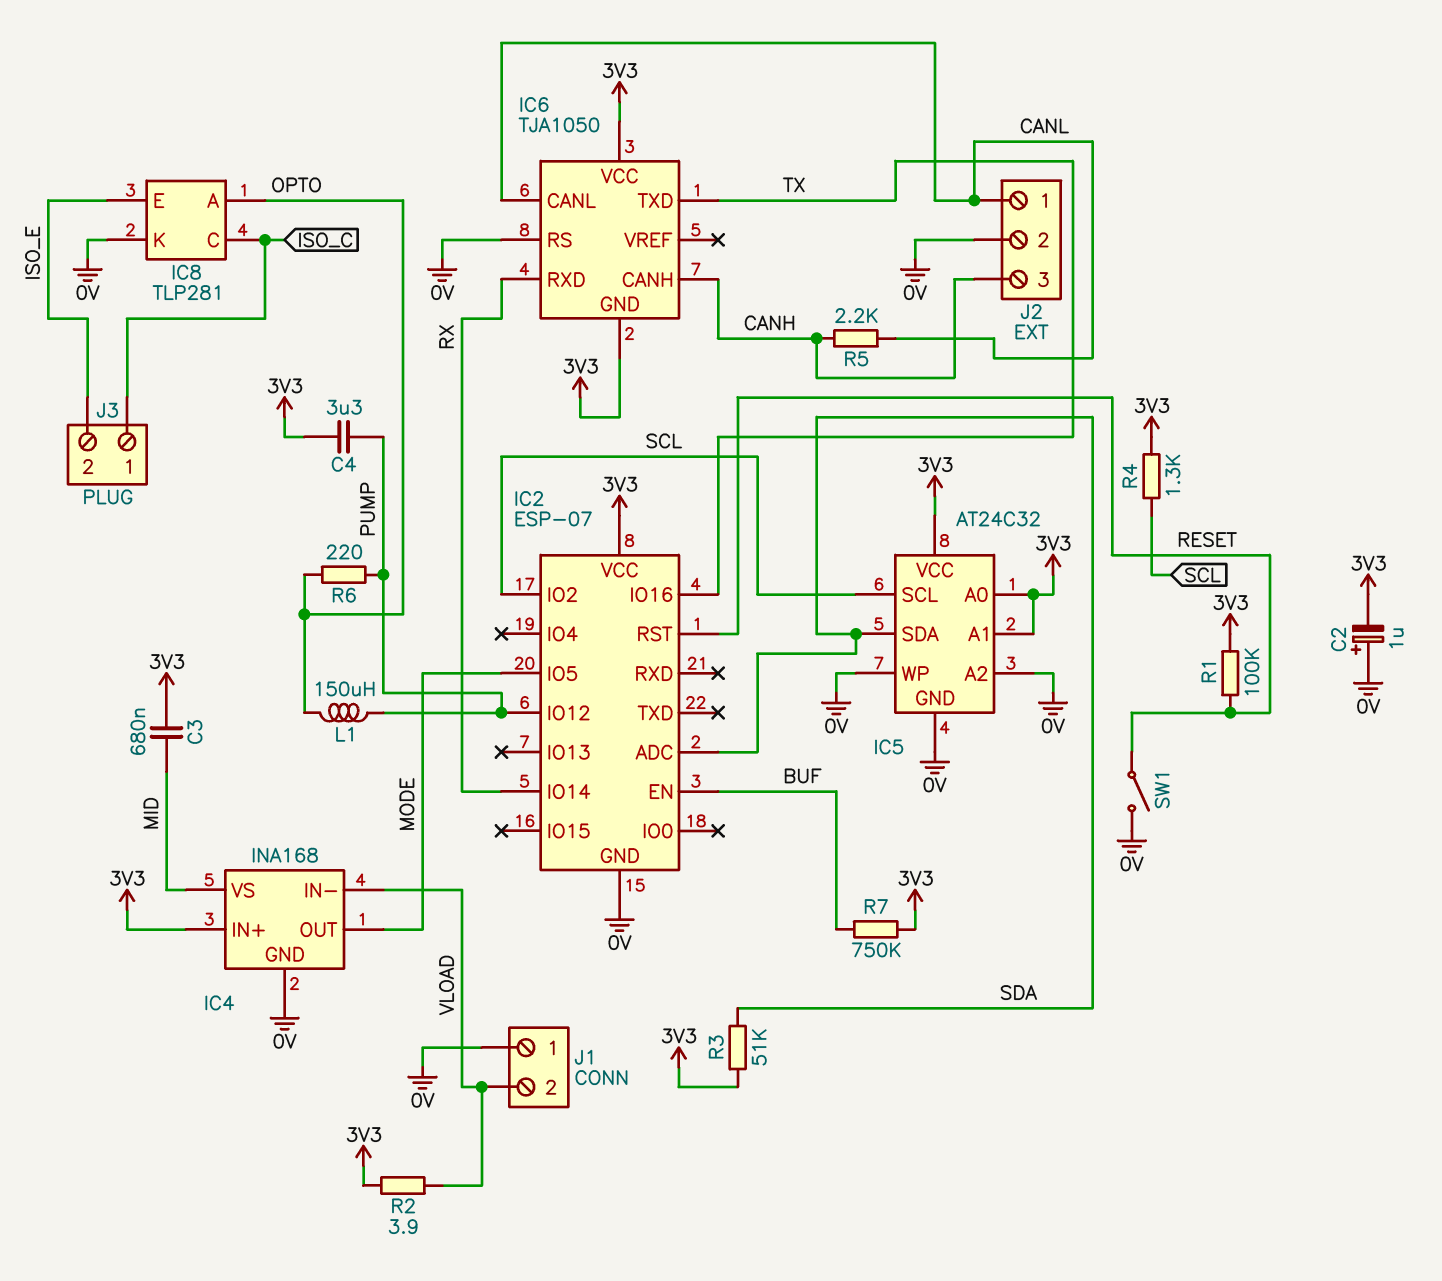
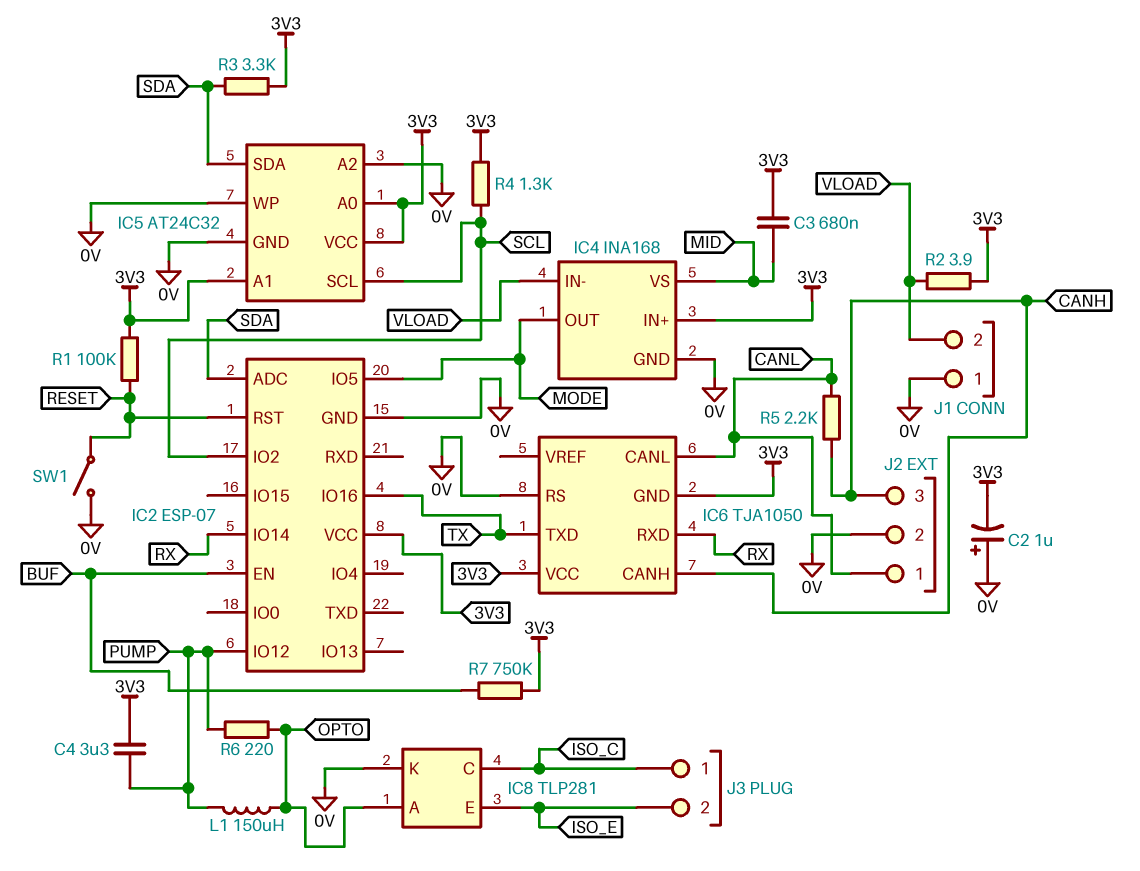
R3: 51k (3V3, SDA) -> 3.3k (3V3, SDA)

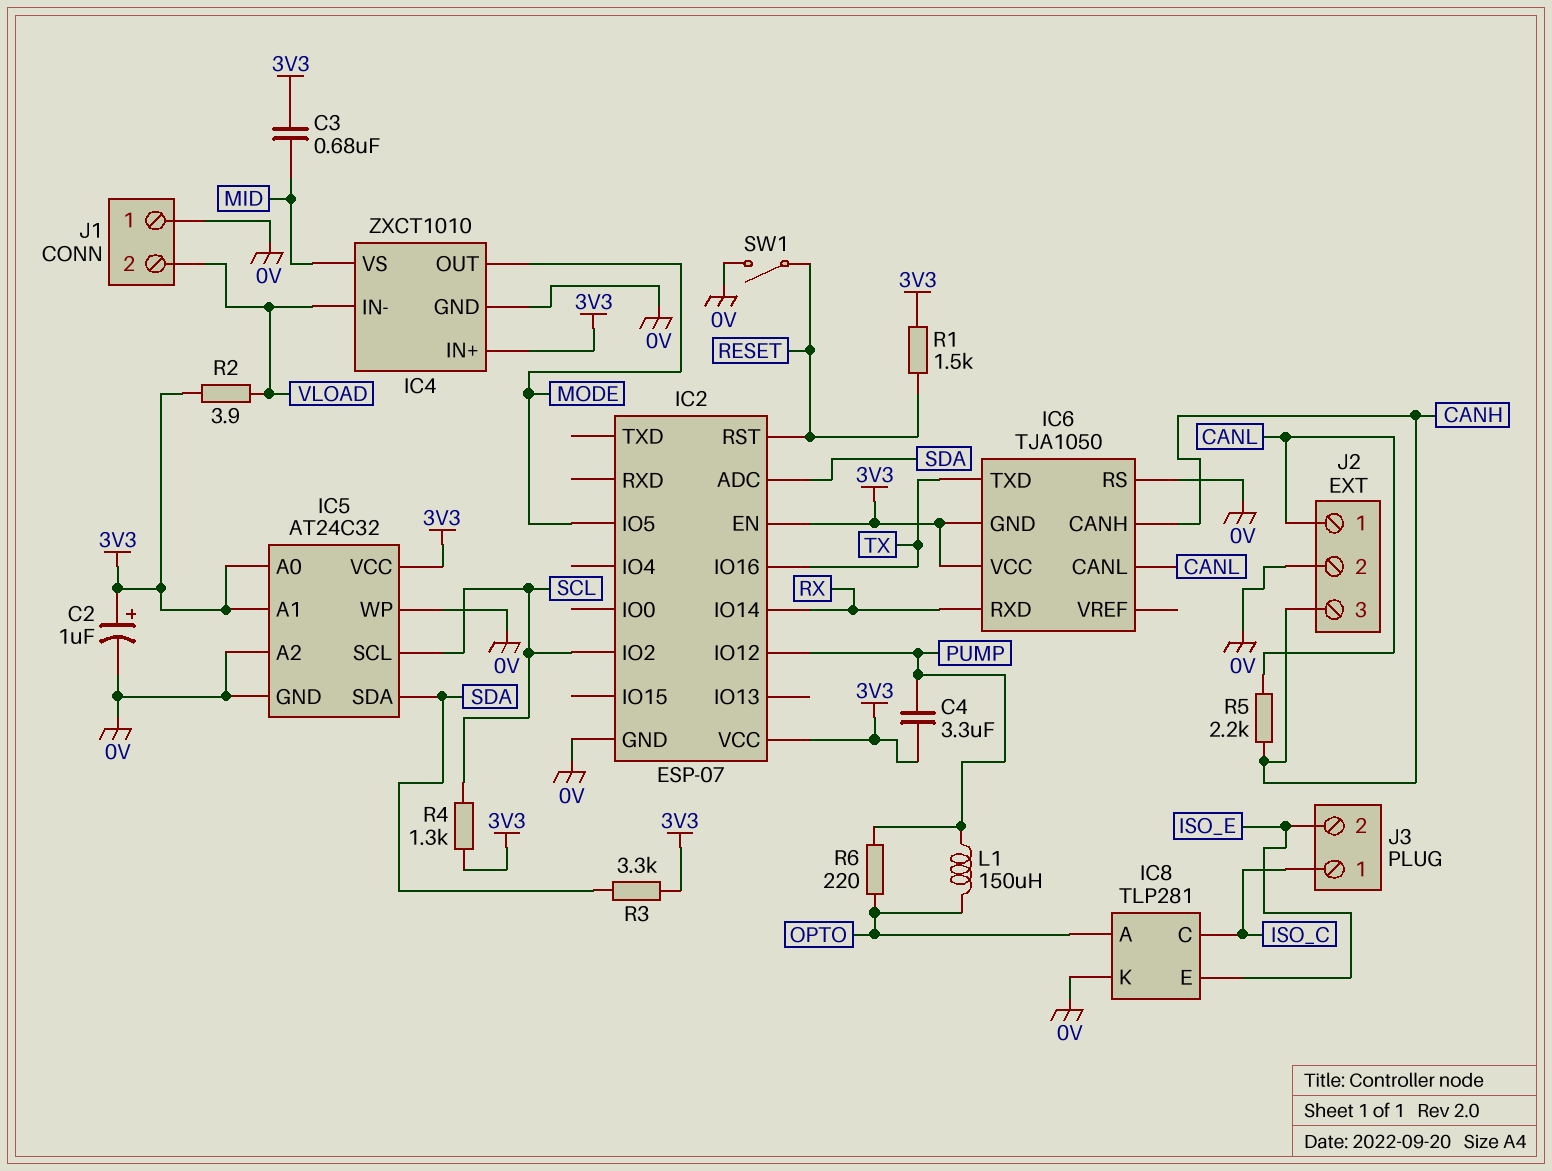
C2: 1uF (plus 0V, minus 3V3) -> 1uF (plus 3V3, minus 0V)
IC2 pin EN: BUF -> 3V3
IC4: INA168 -> ZXCT1010
R1: 100k (3V3, RESET) -> 1.5k (3V3, RESET)
R7: 750k (3V3, BUF) -> none

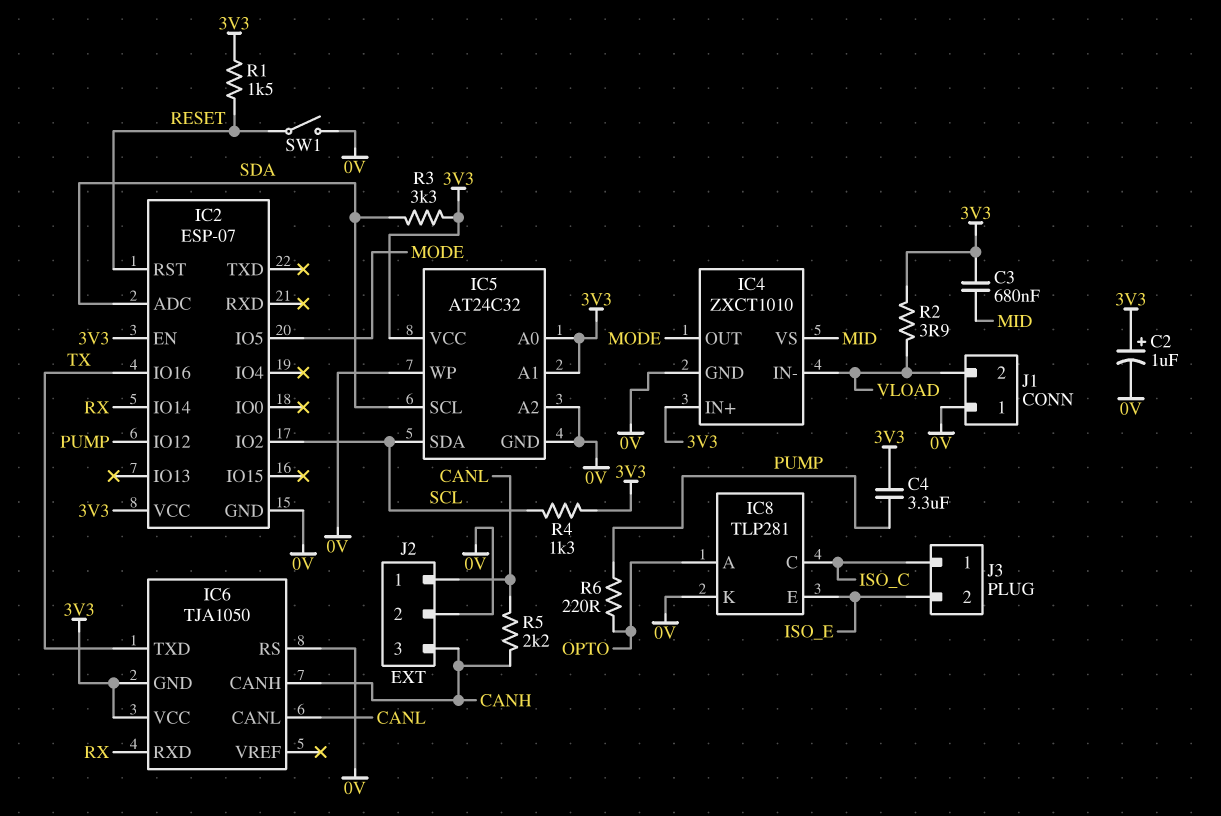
IC5 pin SCL: SCL -> SDA
IC5 pin SDA: SDA -> SCL
L1: 150uH (OPTO, PUMP) -> none

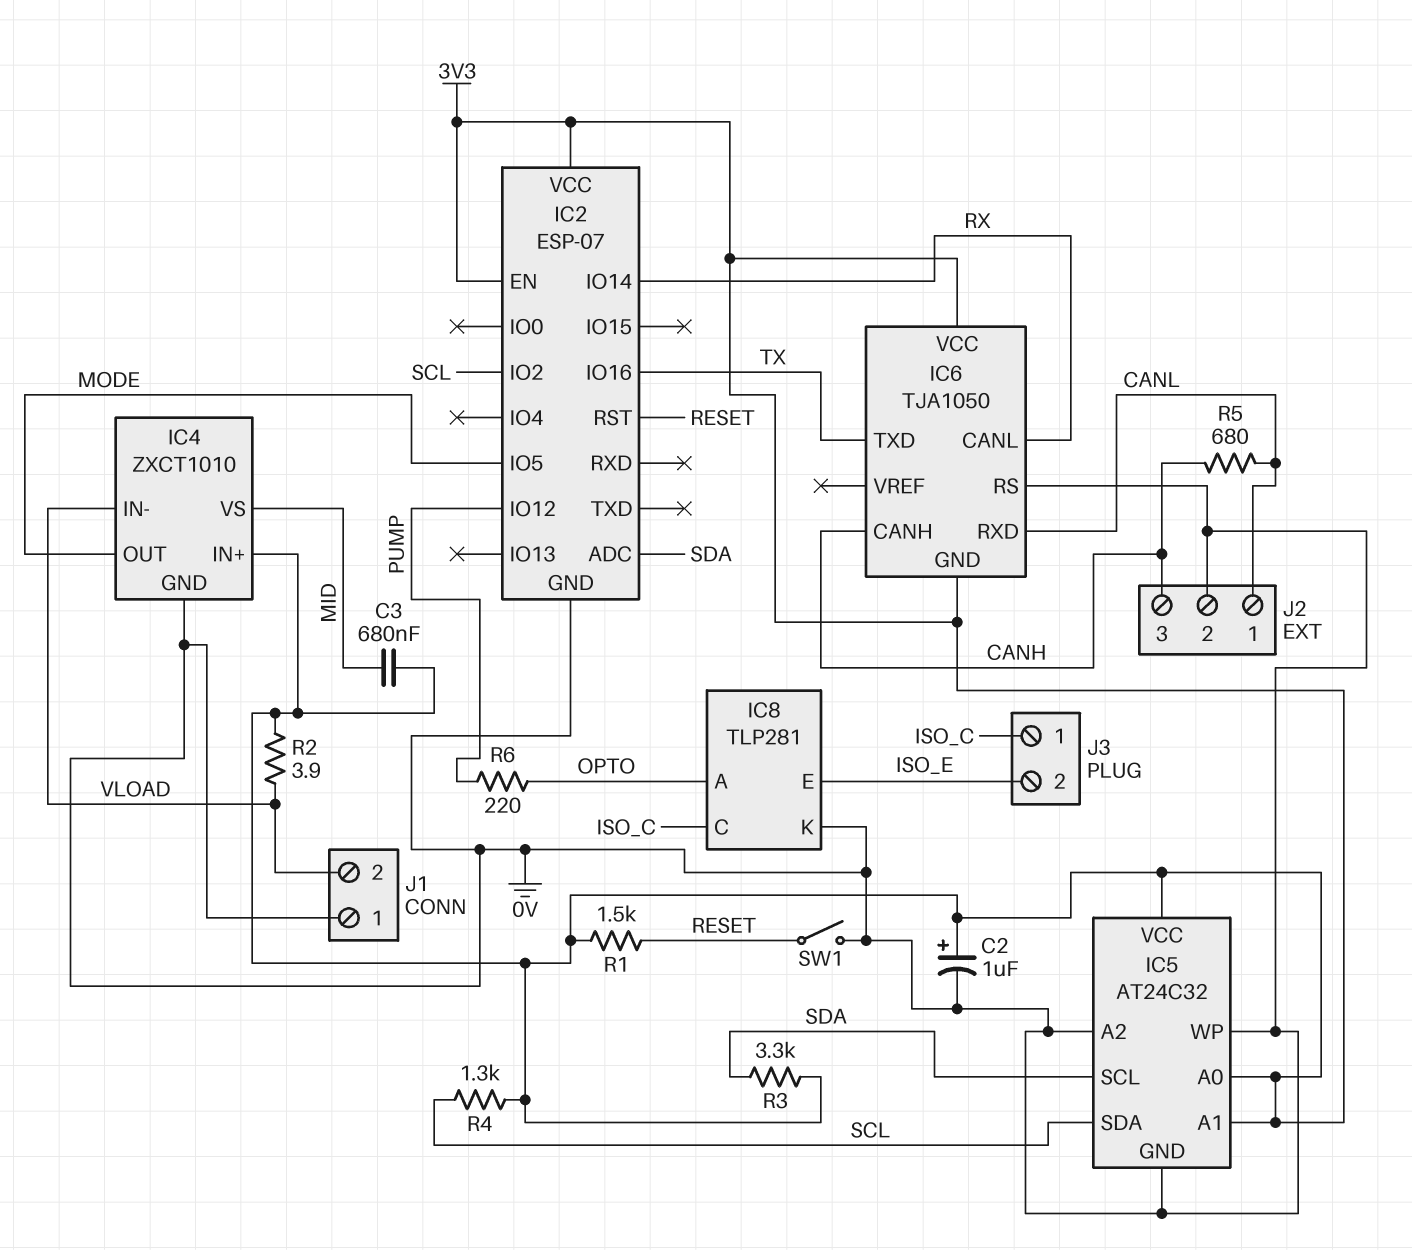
C4: 3.3uF (3V3, PUMP) -> none
IC6 pin CANL: CANL -> RX
IC6 pin RXD: RX -> CANL
R5: 2.2k (CANH, CANL) -> 680 (CANH, CANL)

